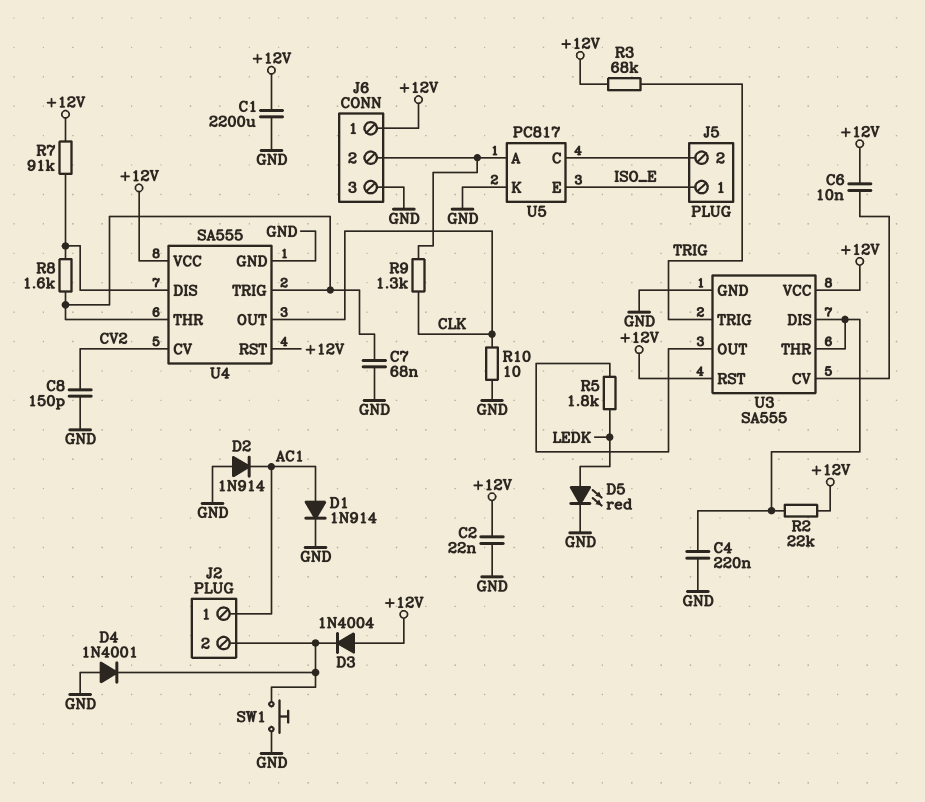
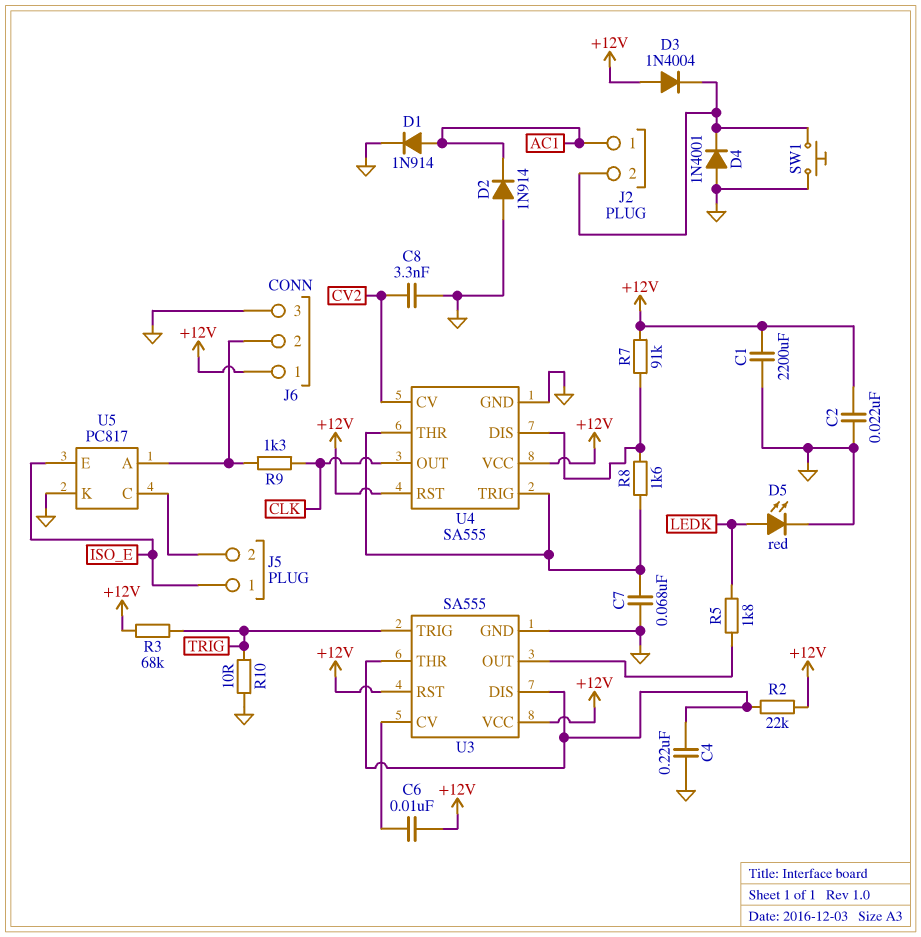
C8: 150pF (CV2, GND) -> 3.3nF (CV2, GND)
R10: 10 (CLK, GND) -> 10 (GND, TRIG)

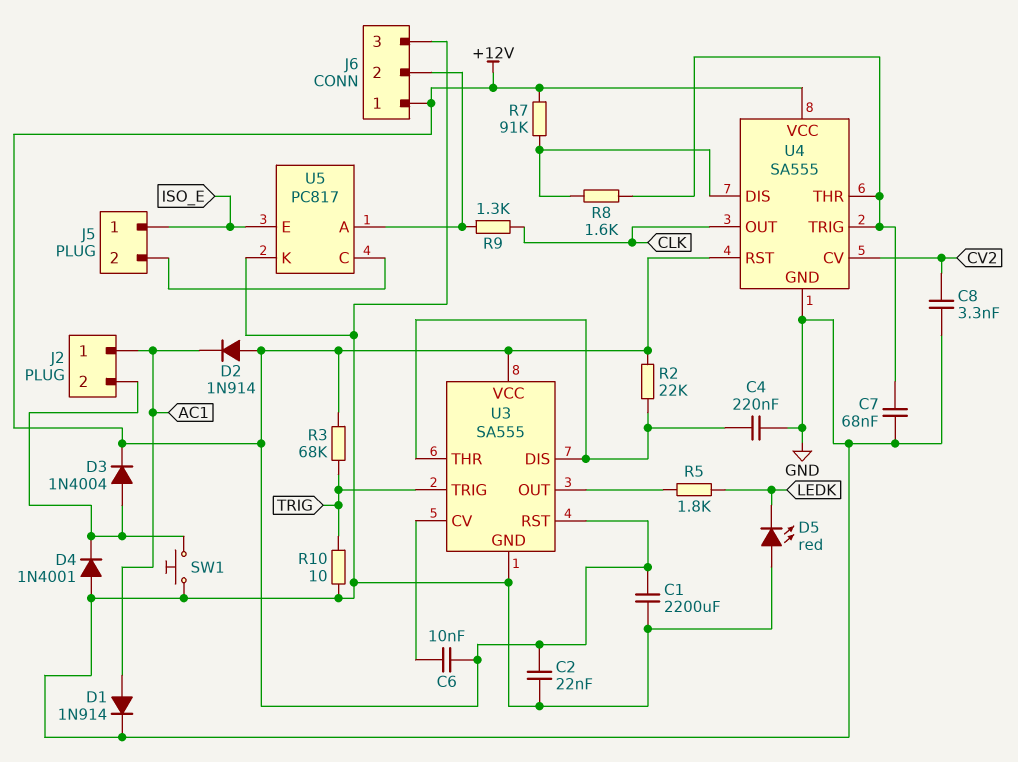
D2: diode 1N914 (A GND, K AC1) -> diode 1N914 (A +12V, K AC1)
D3: diode 1N4004 (A +12V, K J2/2) -> diode 1N4004 (A J2/2, K +12V)
D5: LED red (A LEDK, K GND) -> LED red (A GND, K LEDK)

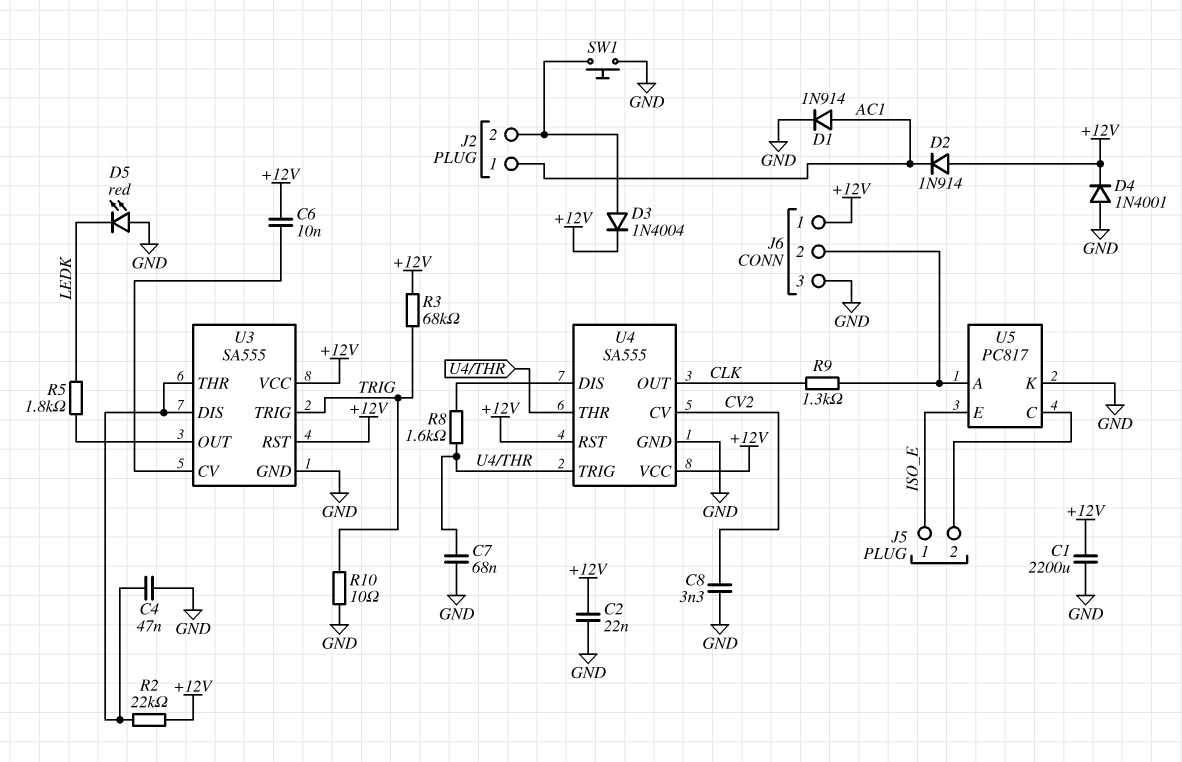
C4: 220nF (GND, U3/DIS) -> 47nF (GND, U3/DIS)
D4: diode 1N4001 (A GND, K J2/2) -> diode 1N4001 (A GND, K +12V)
R7: 91k (+12V, U4/DIS) -> none

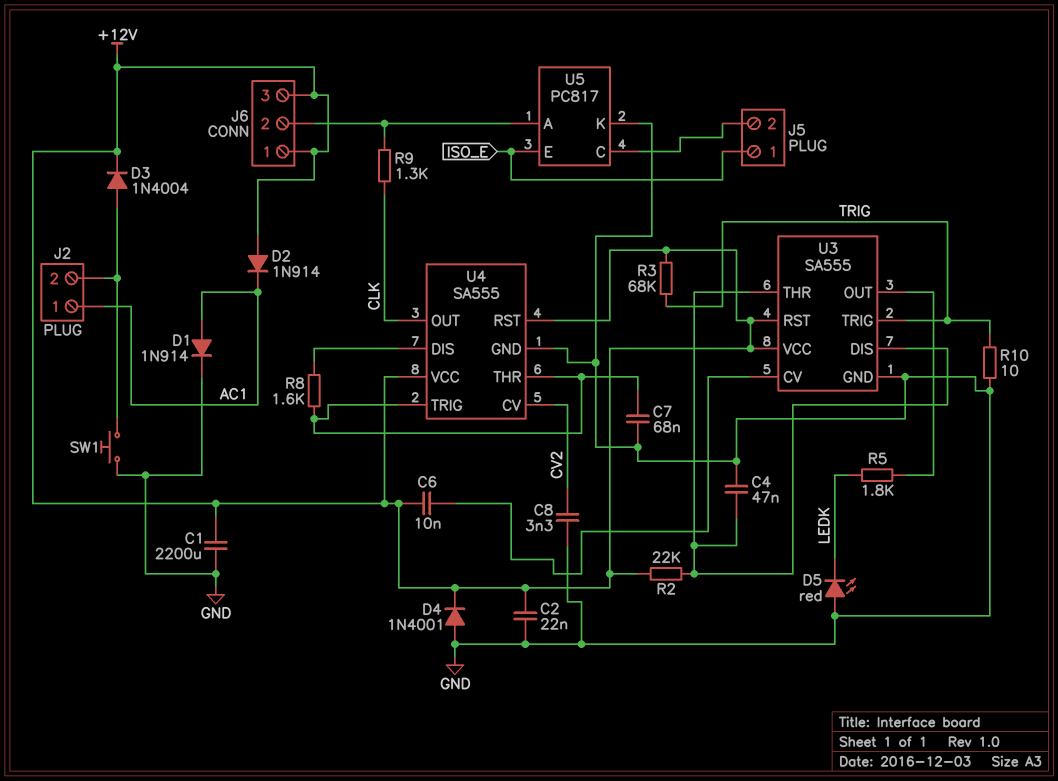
J6 pin 3: GND -> +12V

